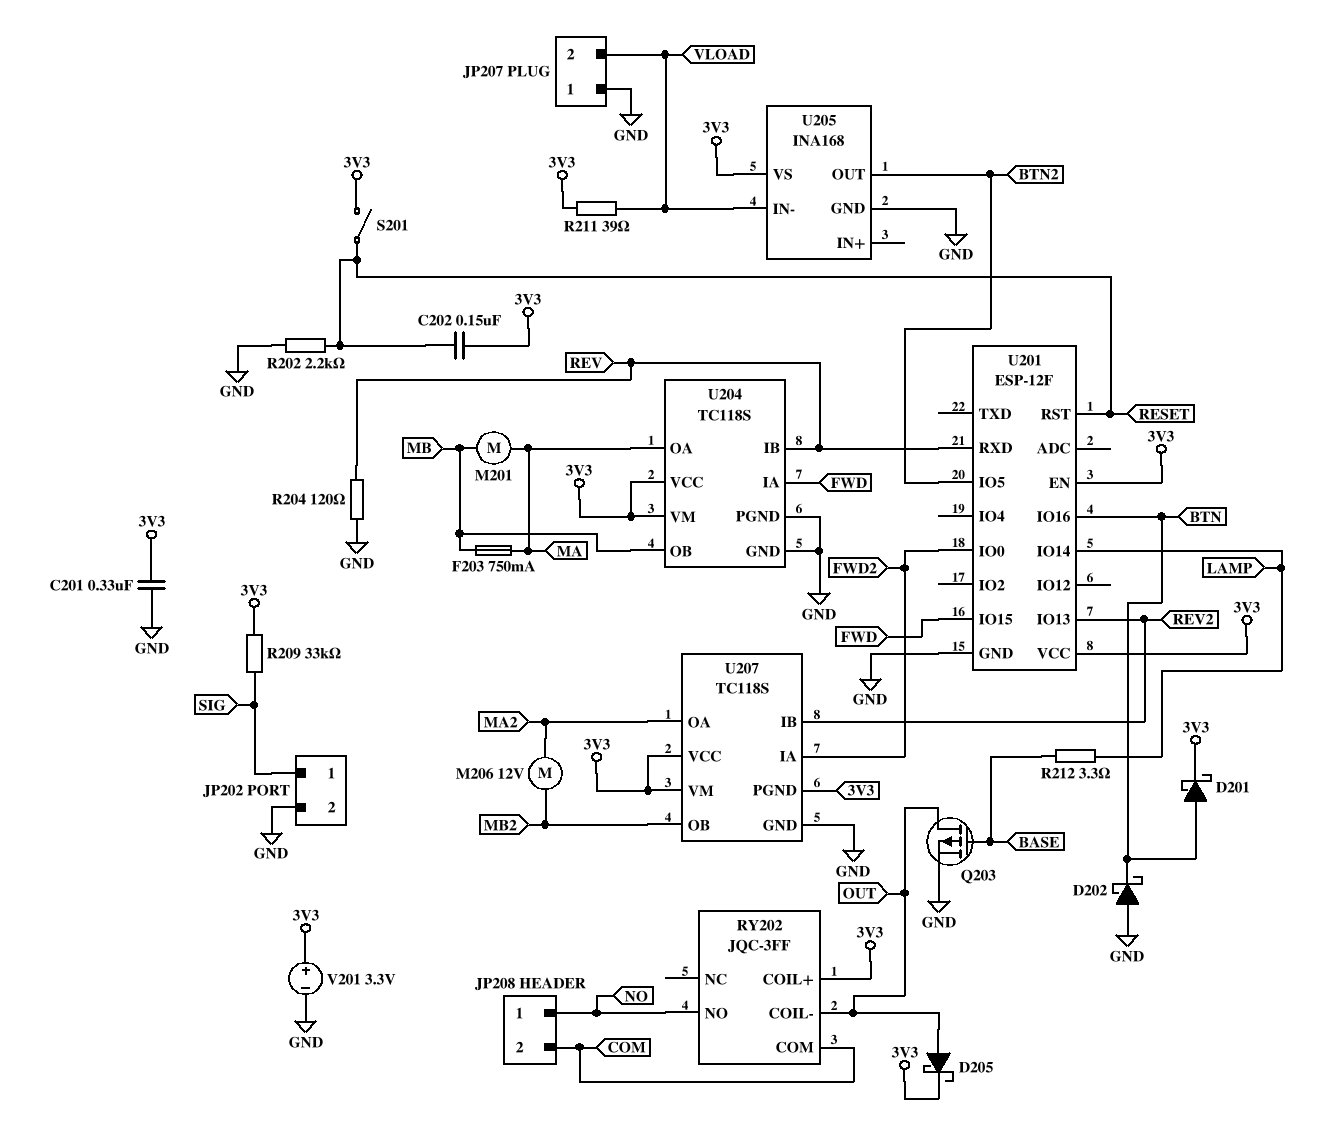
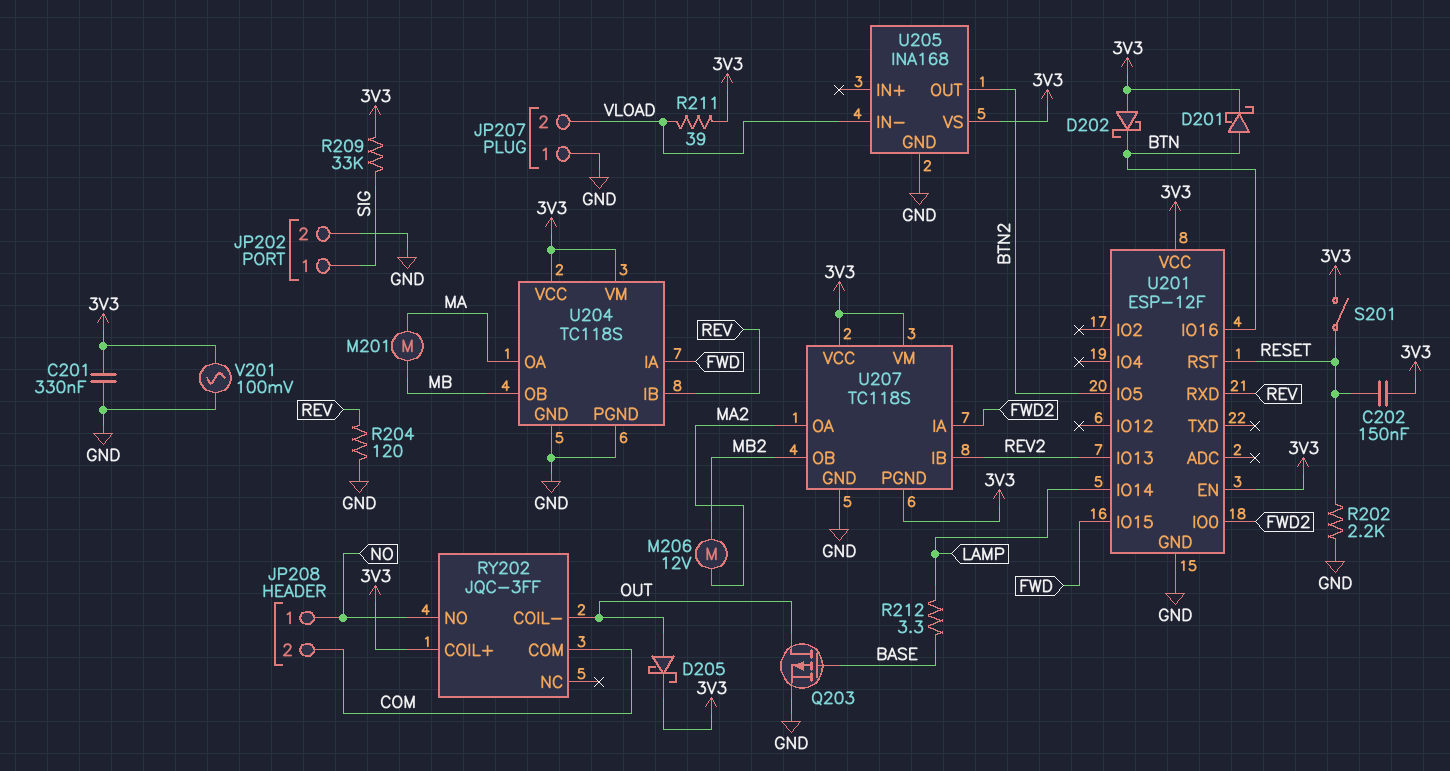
D202: schottky (A GND, K BTN) -> schottky (A 3V3, K BTN)
F203: 750mA (MA, MB) -> none
V201: 3.3V (plus 3V3, minus GND) -> AC 100mV (3V3, GND)

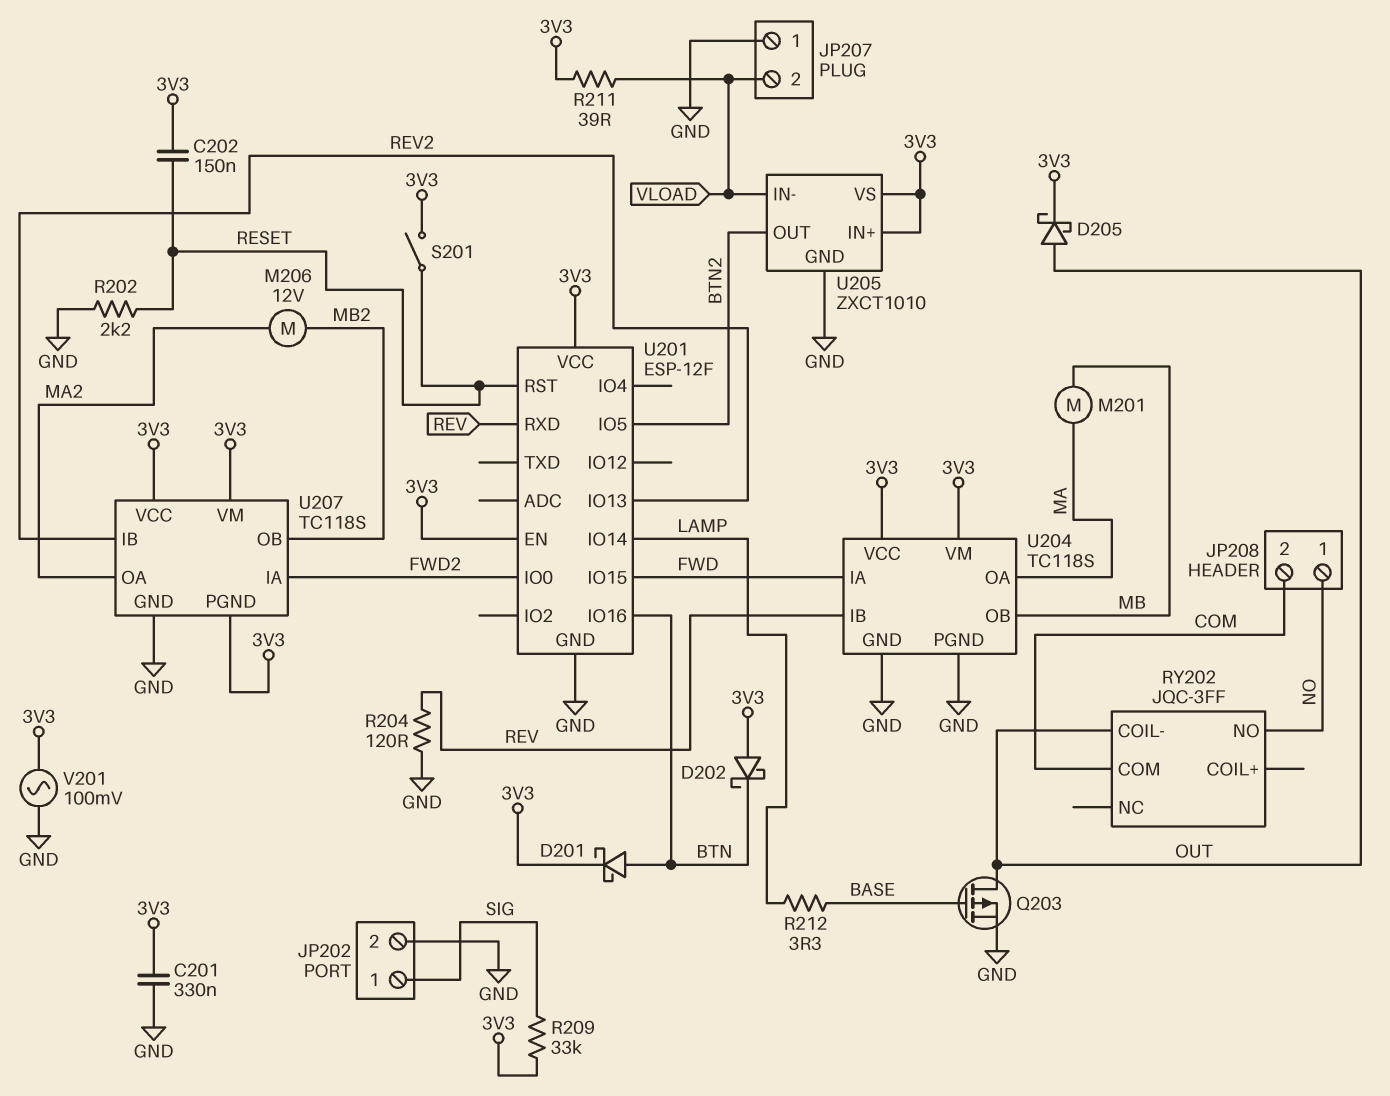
RY202 pin COIL+: 3V3 -> none
U205: INA168 -> ZXCT1010
U205 pin IN+: none -> 3V3

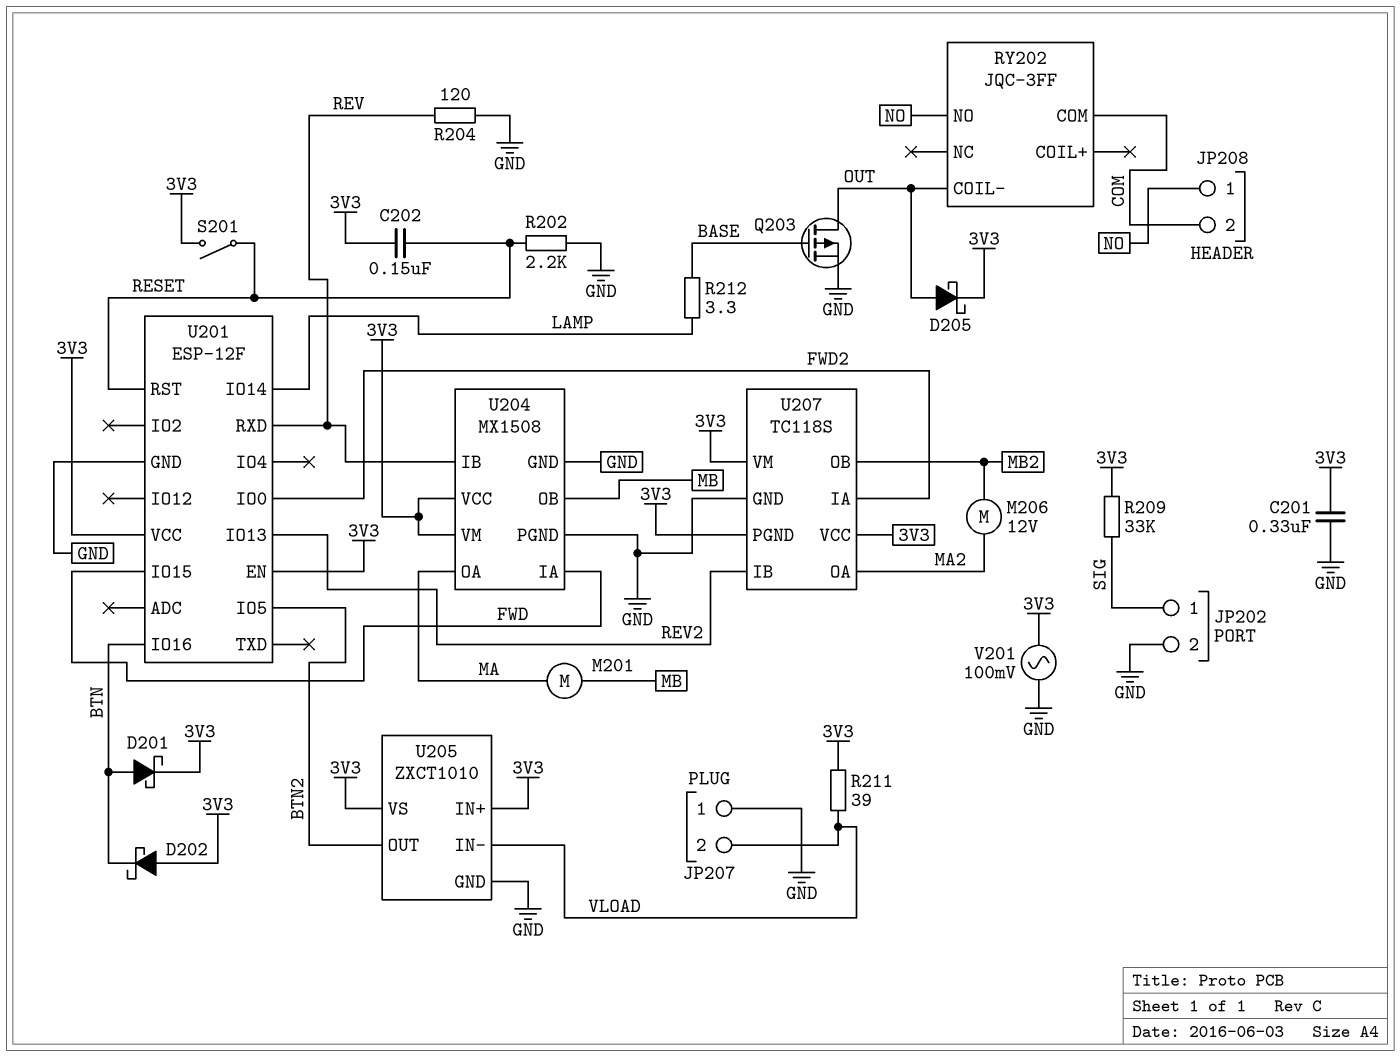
U204: TC118S -> MX1508

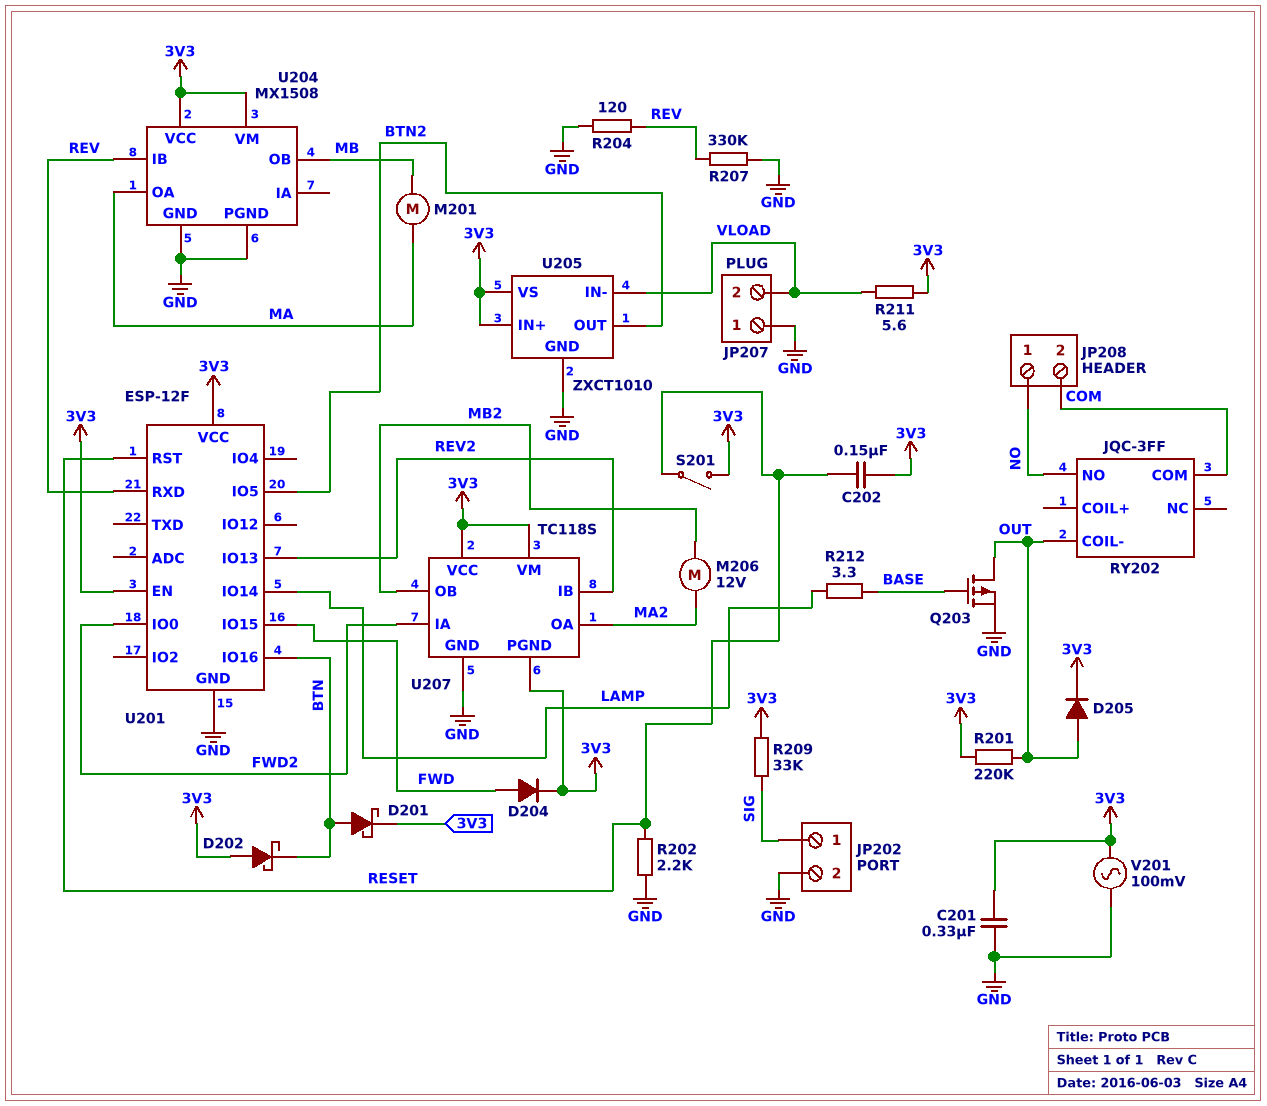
D204: none -> diode (A FWD, K 3V3)
D205: schottky (A OUT, K 3V3) -> diode (A OUT, K 3V3)
R201: none -> 220k (3V3, OUT)
R207: none -> 330k (GND, REV)
R211: 39 (3V3, VLOAD) -> 5.6 (3V3, VLOAD)
U204 pin IA: FWD -> none

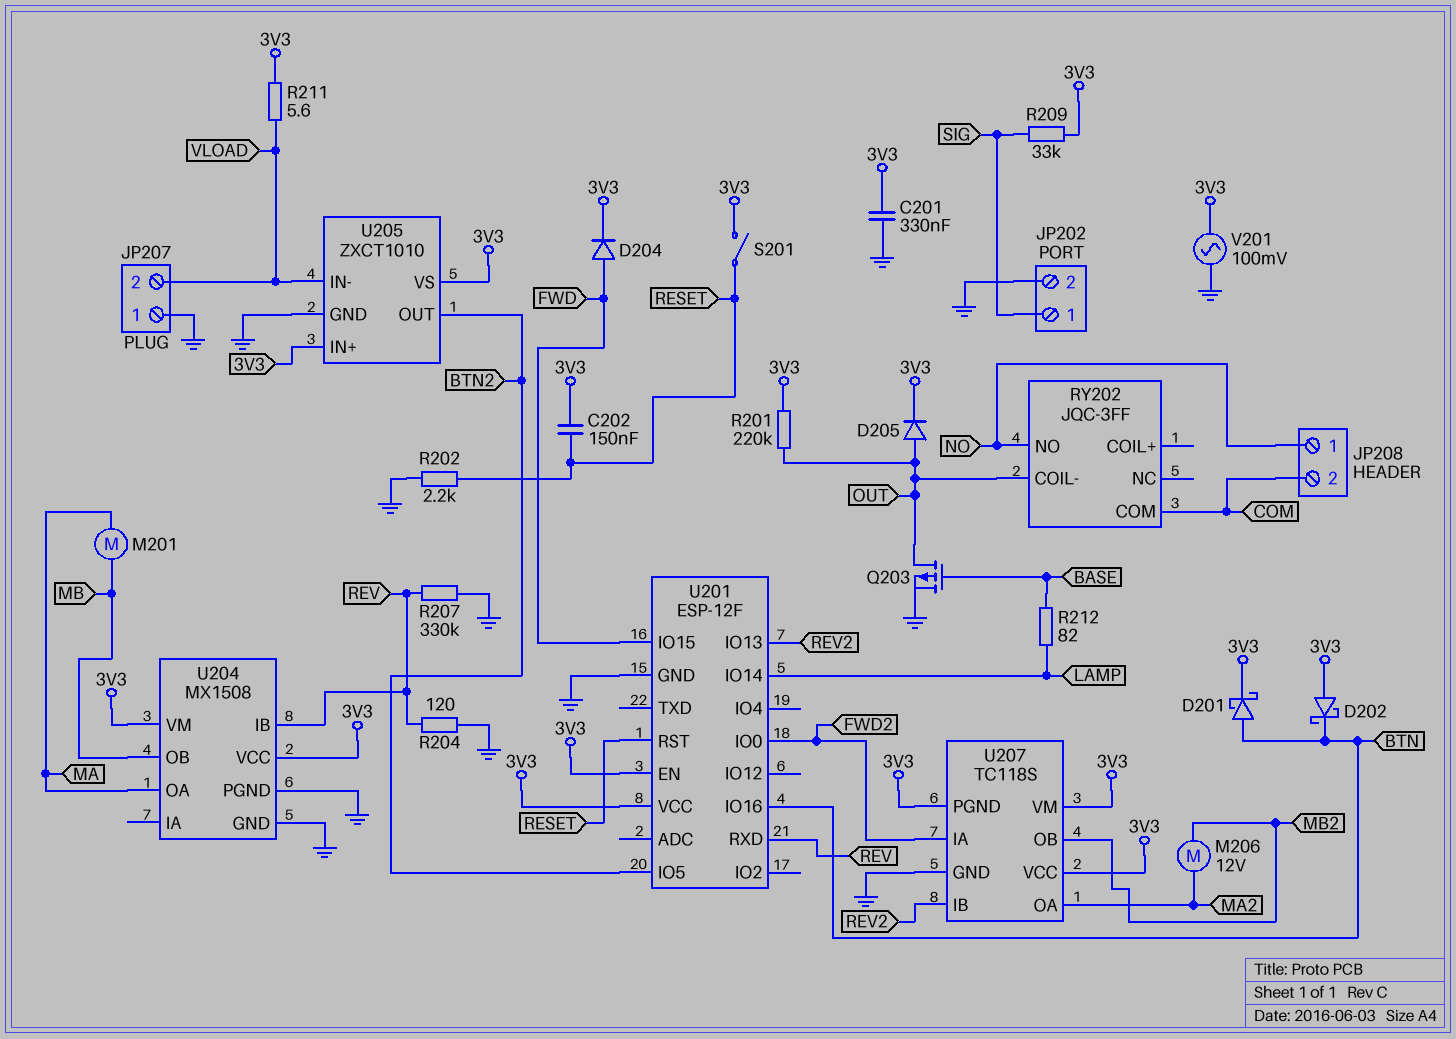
R212: 3.3 (BASE, LAMP) -> 82 (BASE, LAMP)

